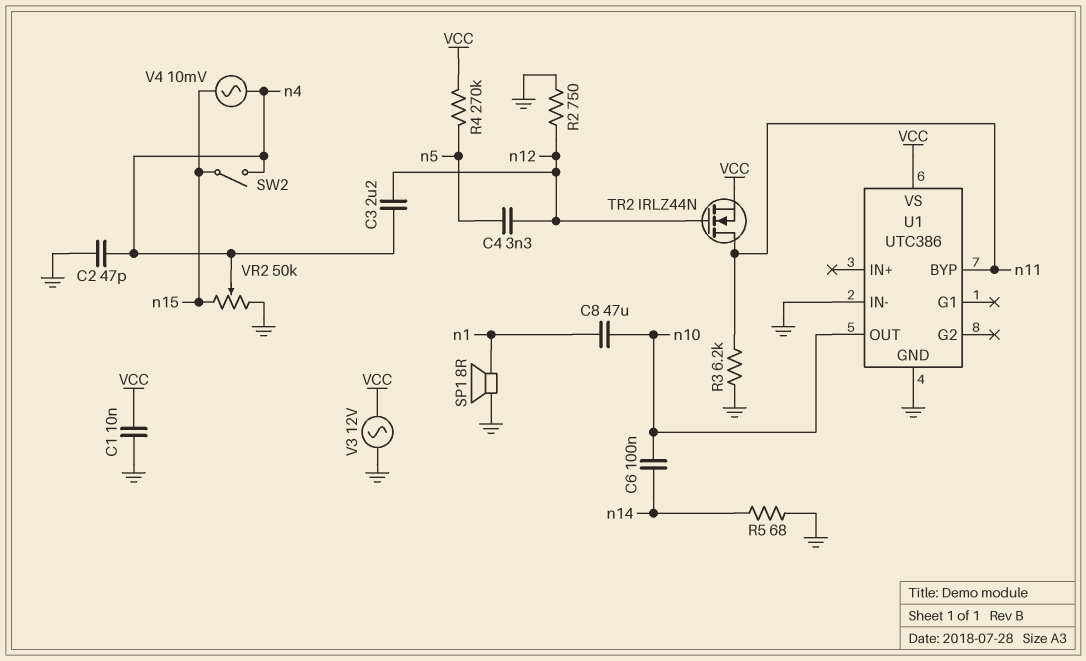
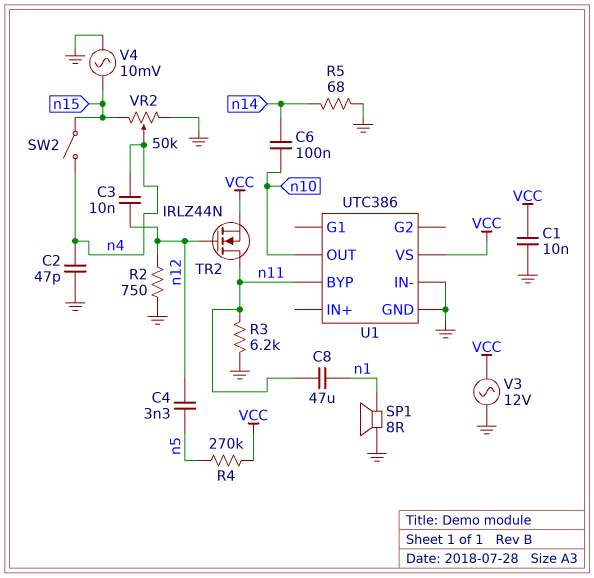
C3: 2.2uF (n4, n12) -> 10nF (n4, n12)
C8: 47uF (n1, n10) -> 47uF (n1, n11)
V4: AC 10mV (n4, n15) -> AC 10mV (GND, n15)

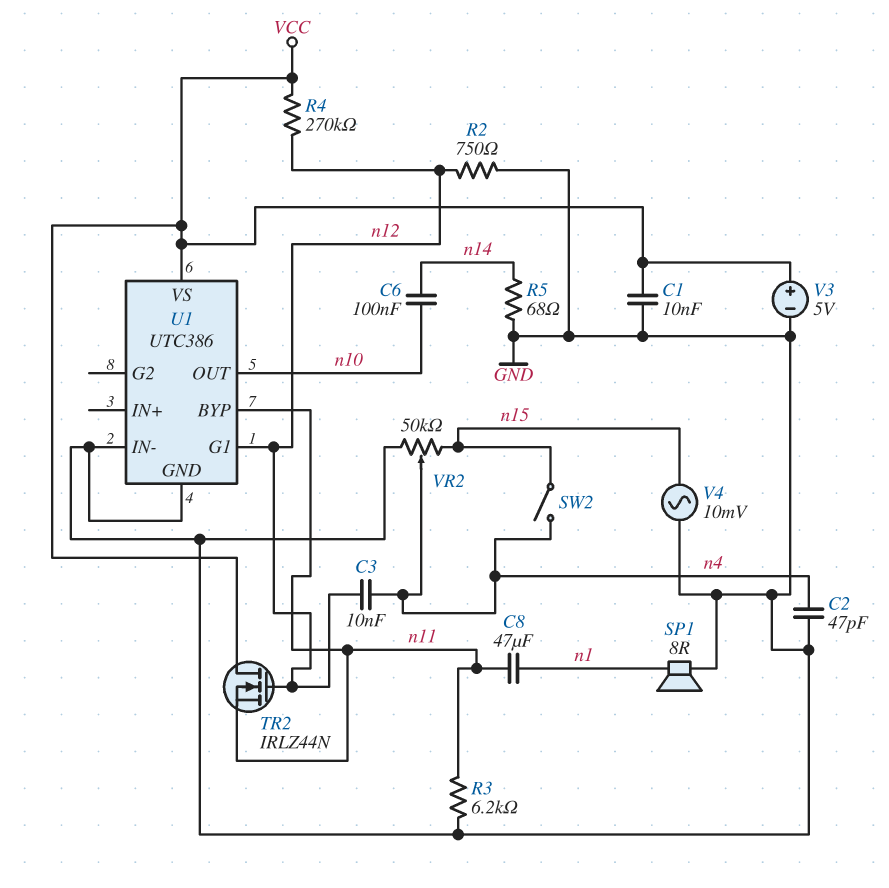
C4: 3.3nF (n5, n12) -> none
R4: 270k (VCC, n5) -> 270k (VCC, n12)
TR2: NMOS IRLZ44N (G n12, D n11, S VCC) -> NMOS IRLZ44N (G n12, D VCC, S n11)
U1 pin G1: none -> n12
V3: AC 12V (GND, VCC) -> 5V (plus VCC, minus GND)

